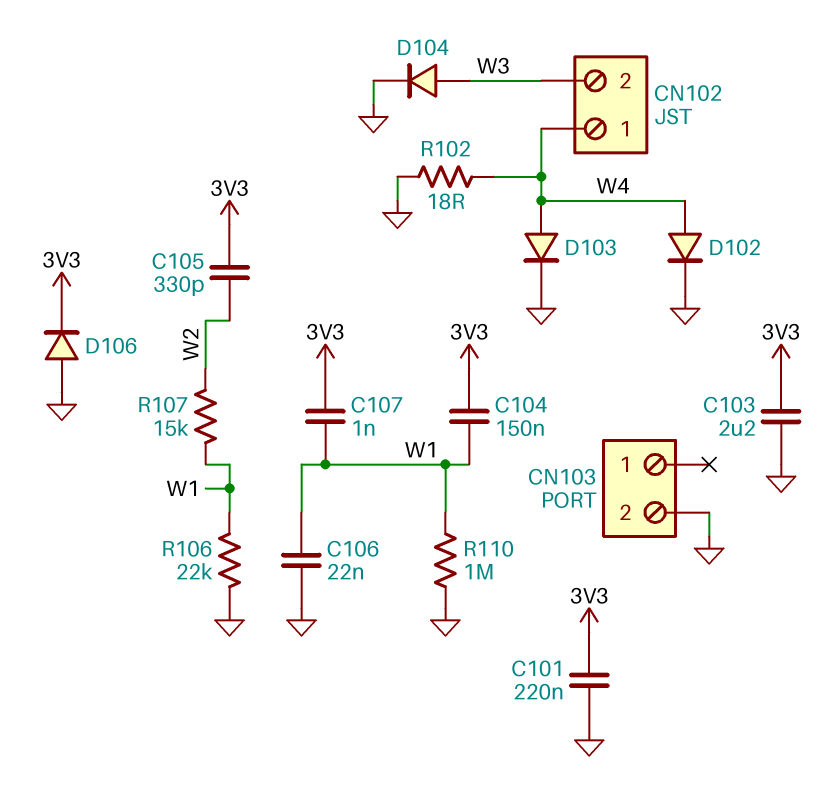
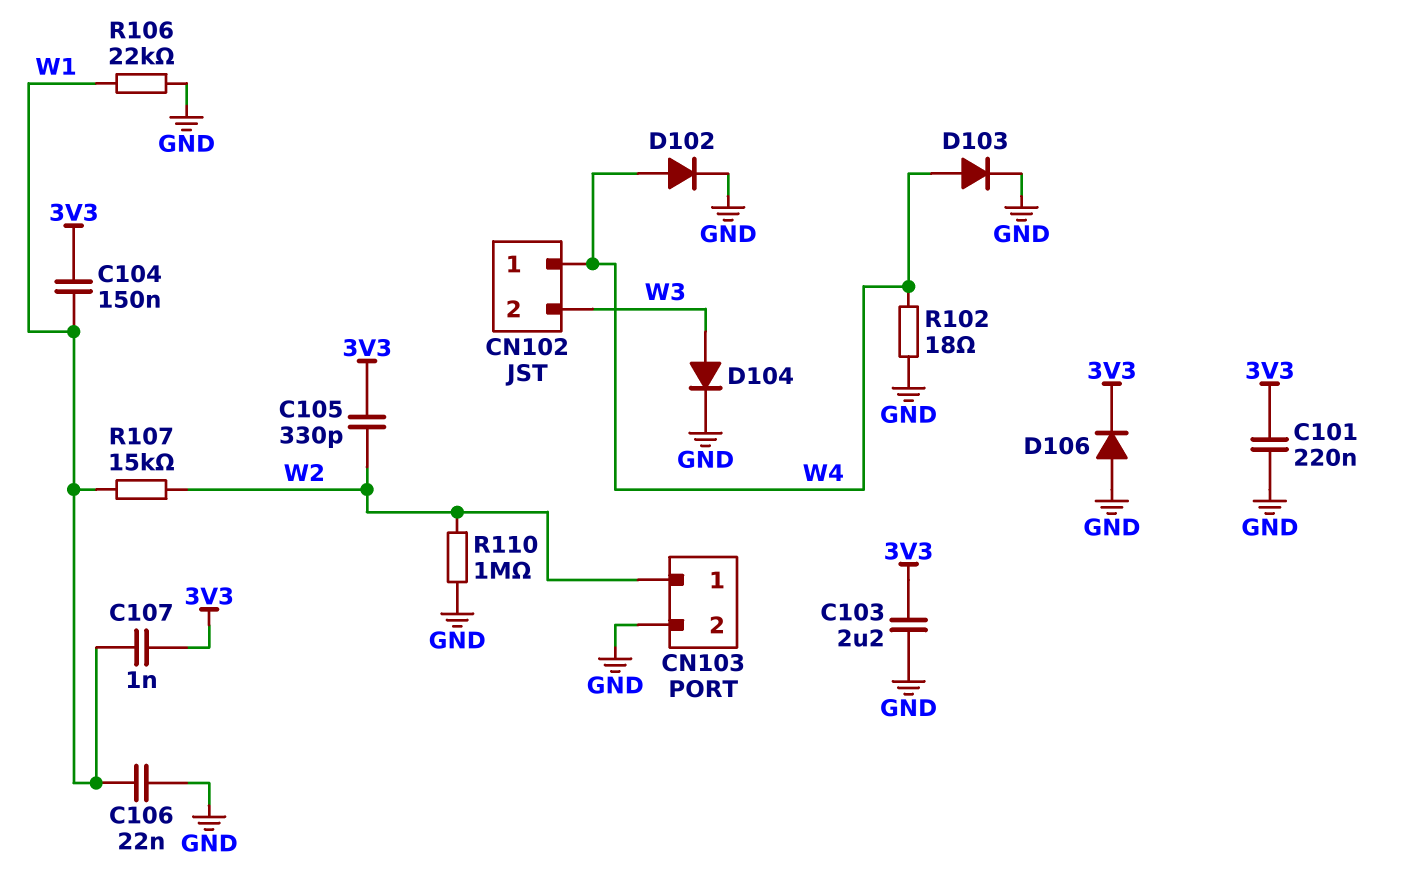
CN103 pin 1: none -> W2
R110: 1M (GND, W1) -> 1M (GND, W2)

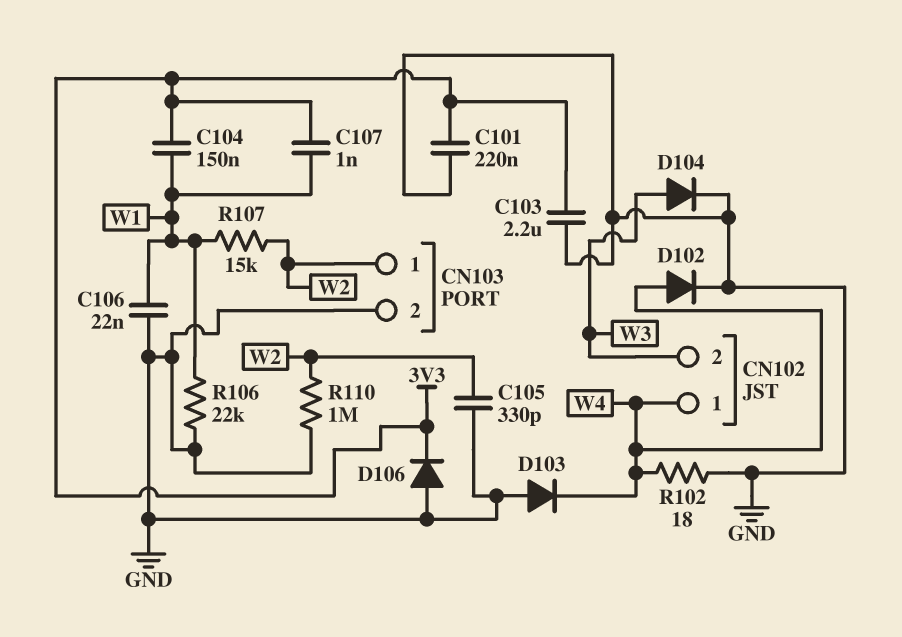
C105: 330pF (3V3, W2) -> 330pF (GND, W2)
D103: diode (A W4, K GND) -> diode (A GND, K W4)

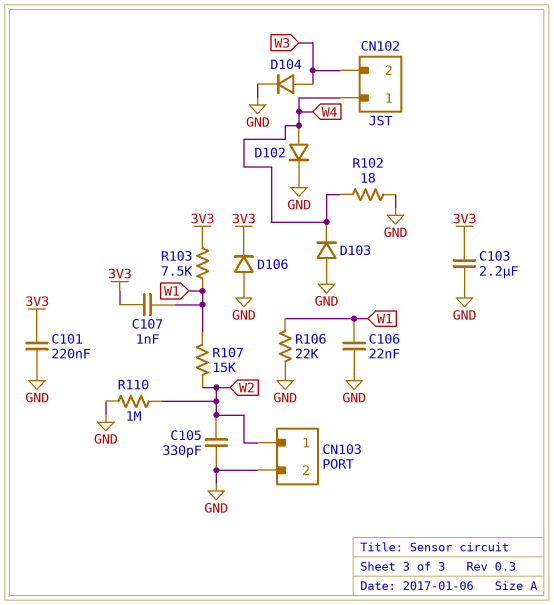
C104: 150nF (3V3, W1) -> none
R103: none -> 7.5k (3V3, W1)

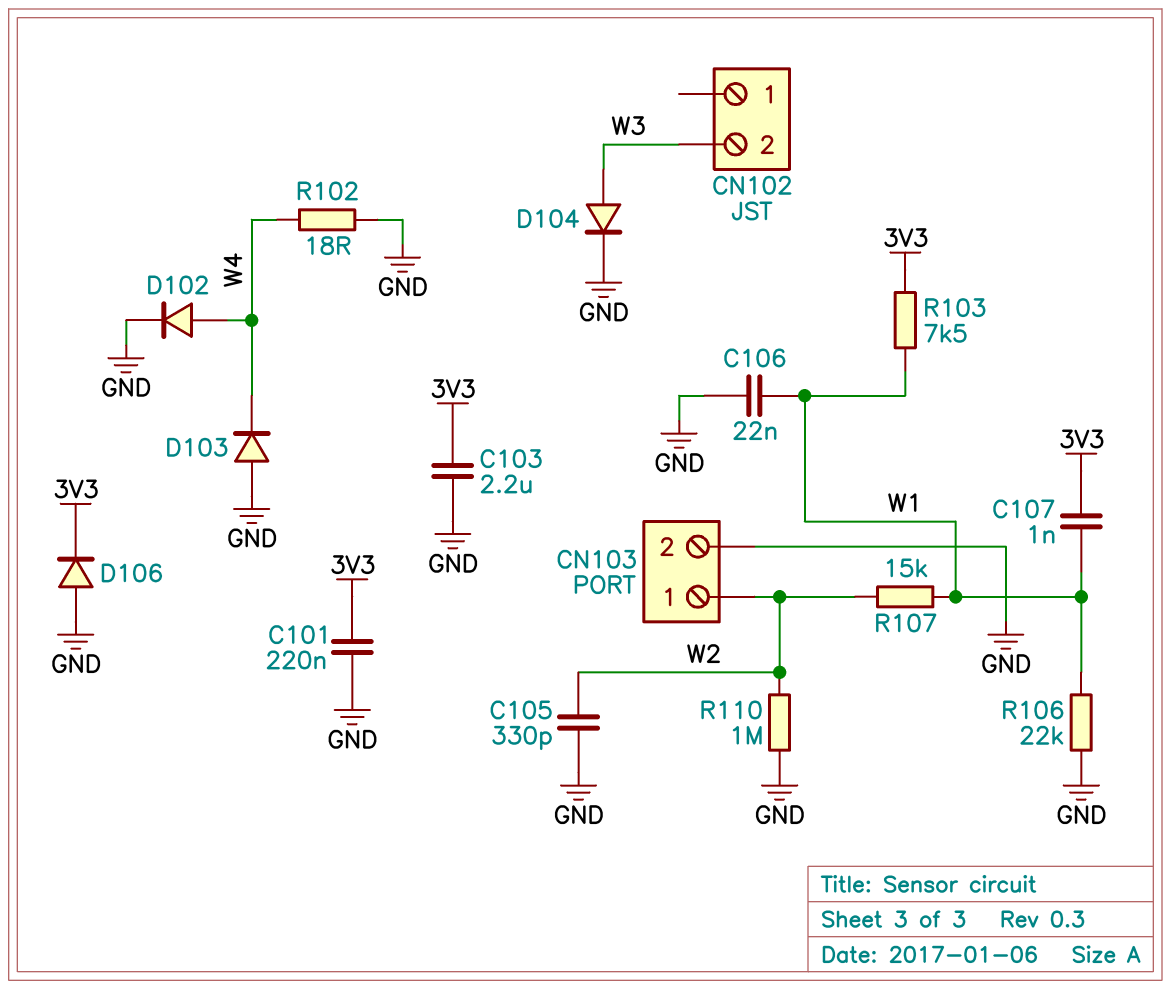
CN102 pin 1: W4 -> none

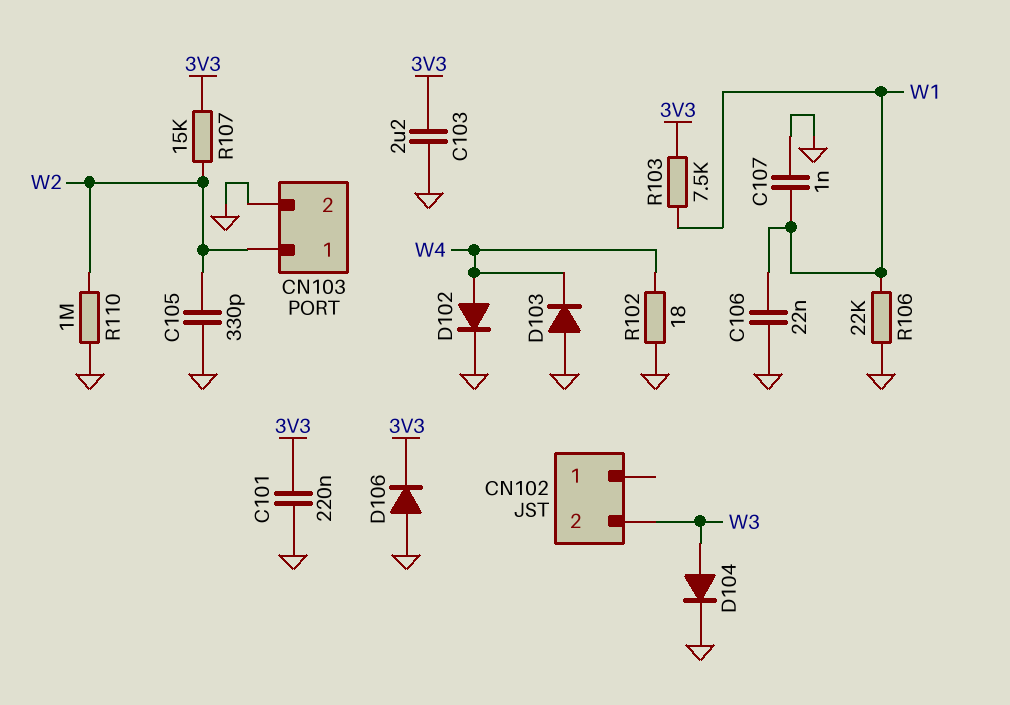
C107: 1nF (3V3, W1) -> 1nF (GND, W1)
R107: 15k (W1, W2) -> 15k (3V3, W2)

